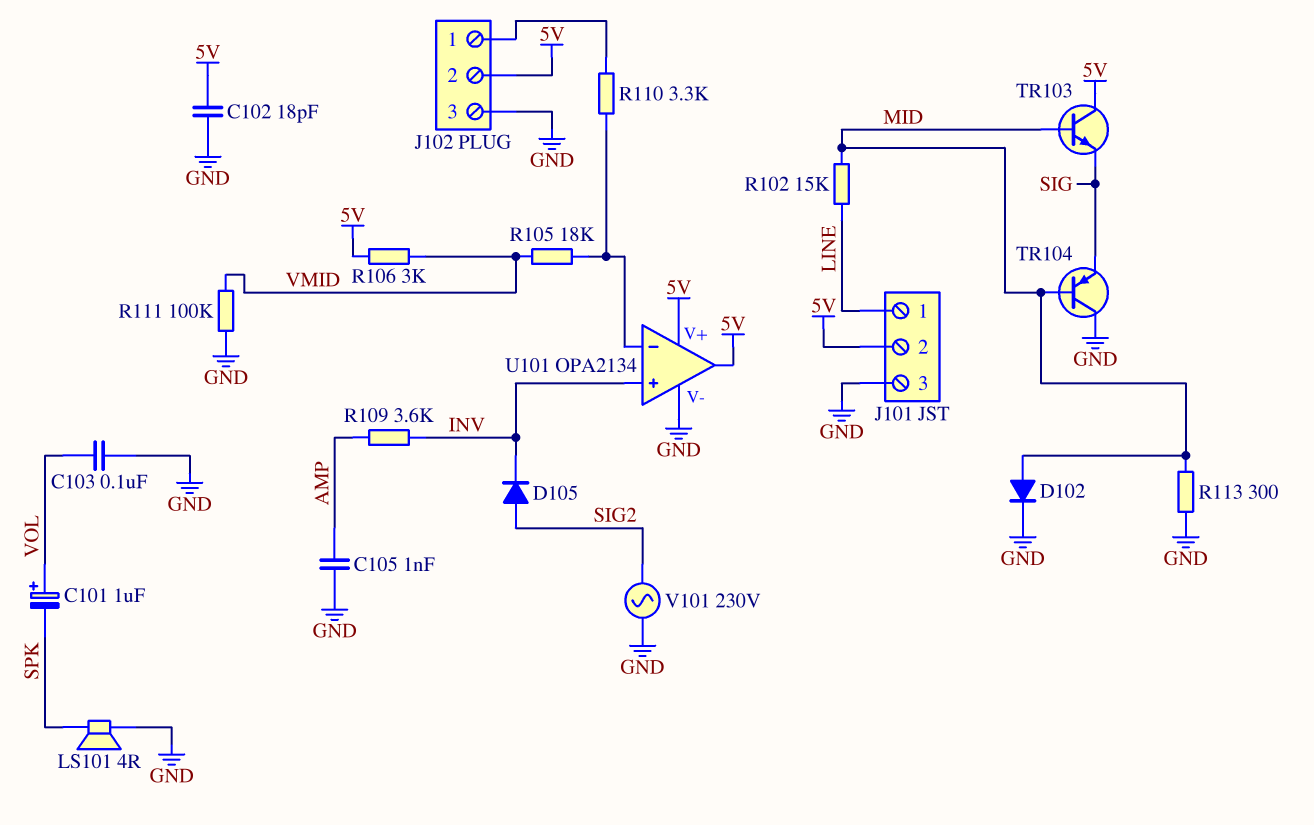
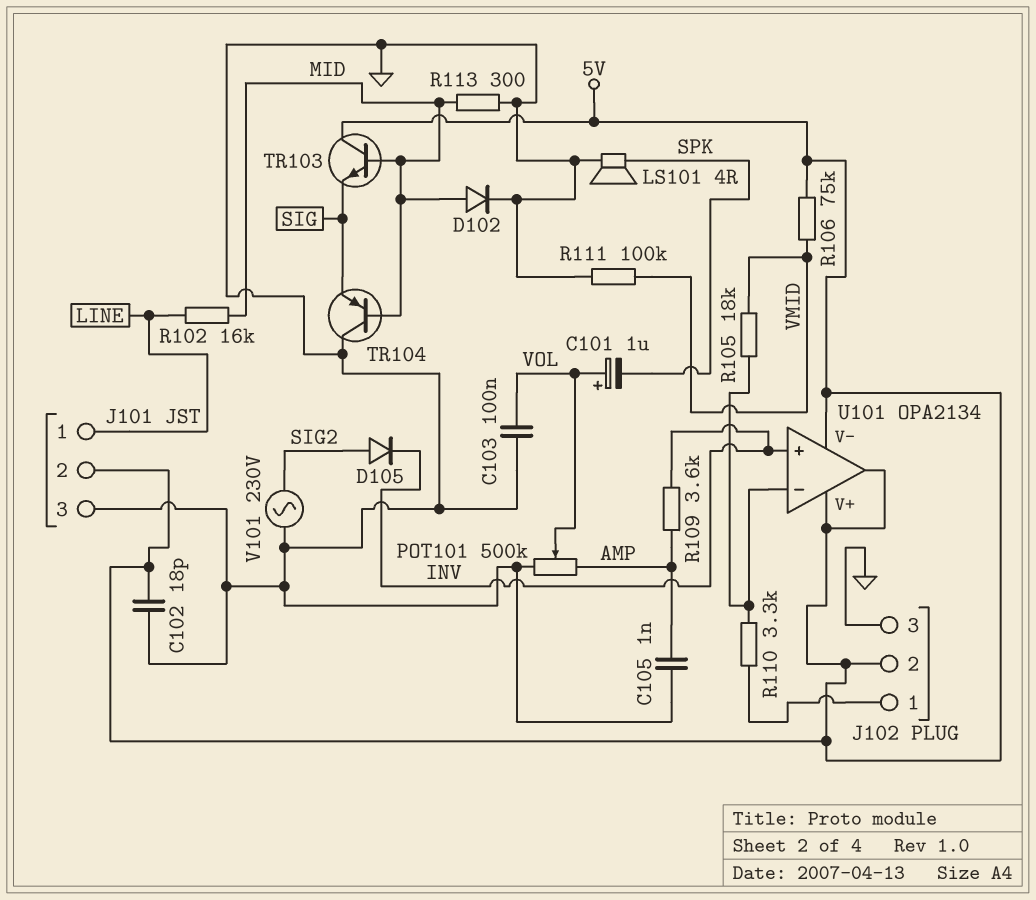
POT101: none -> 500k (AMP, GND, wiper VOL)
R102: 15k (LINE, MID) -> 16k (LINE, MID)
R106: 3k (5V, VMID) -> 75k (5V, VMID)
U101 pin V-: GND -> 5V

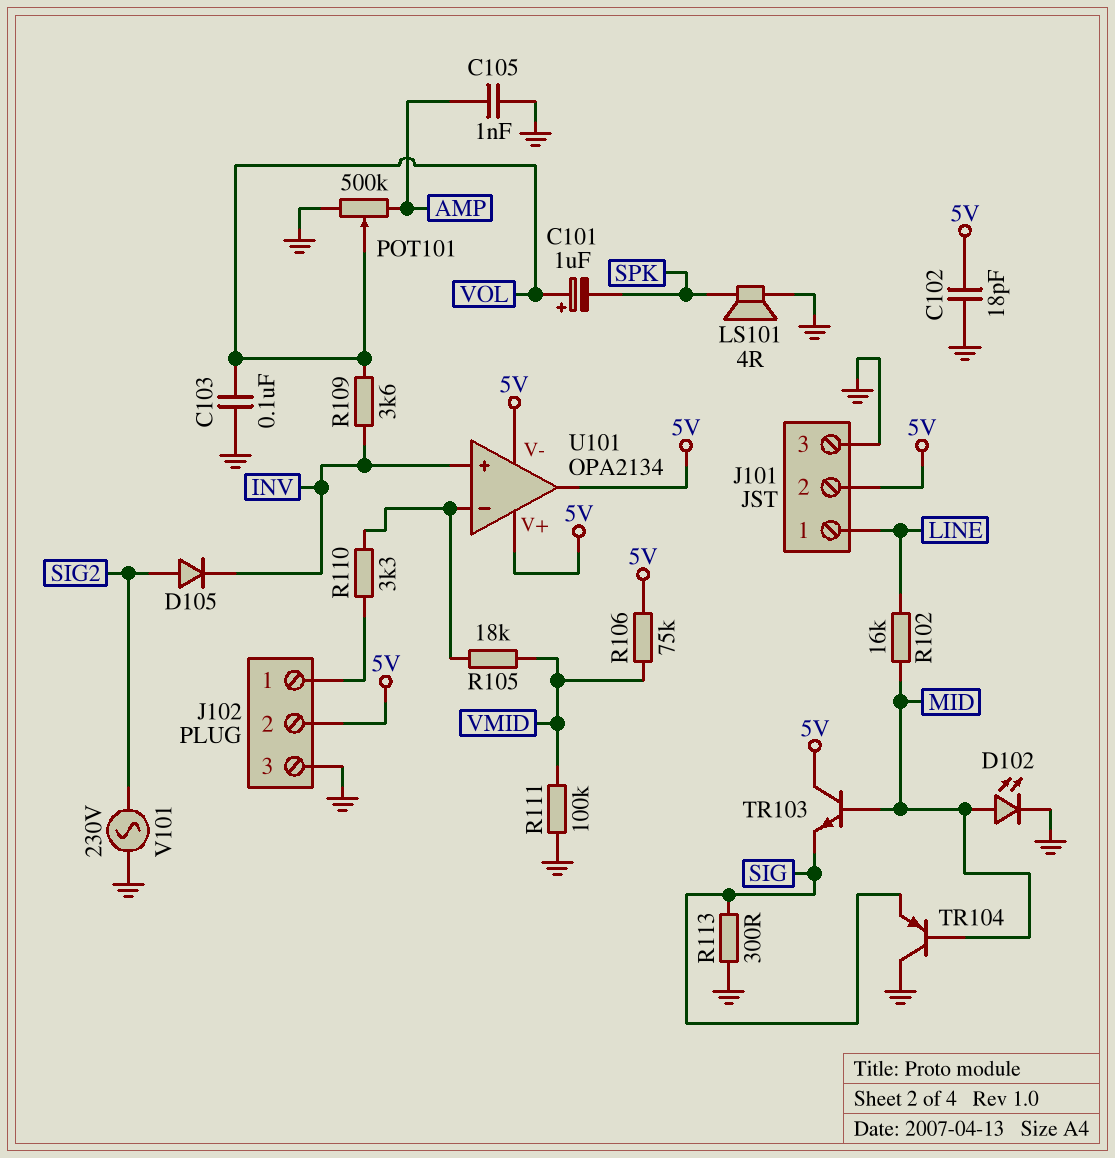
D102: diode (A MID, K GND) -> LED (A MID, K GND)
R109: 3.6k (AMP, INV) -> 3.6k (INV, VOL)
R113: 300 (GND, MID) -> 300 (GND, SIG)

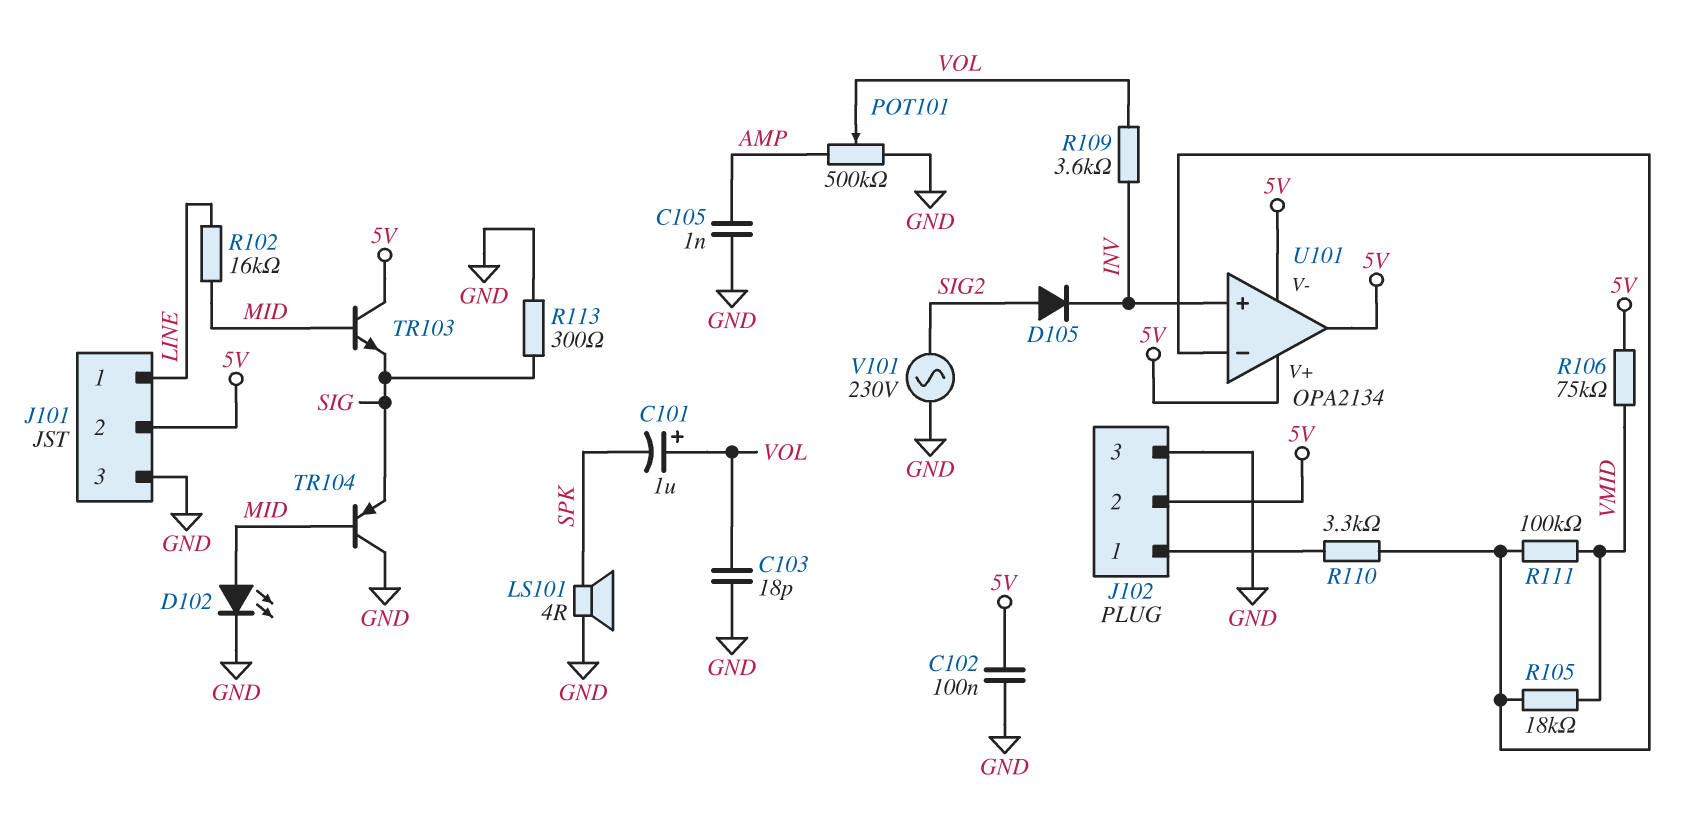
C102: 18pF (5V, GND) -> 100nF (5V, GND)
C103: 100nF (GND, VOL) -> 18pF (GND, VOL)
R111: 100k (GND, VMID) -> 100k (U101/in-, VMID)

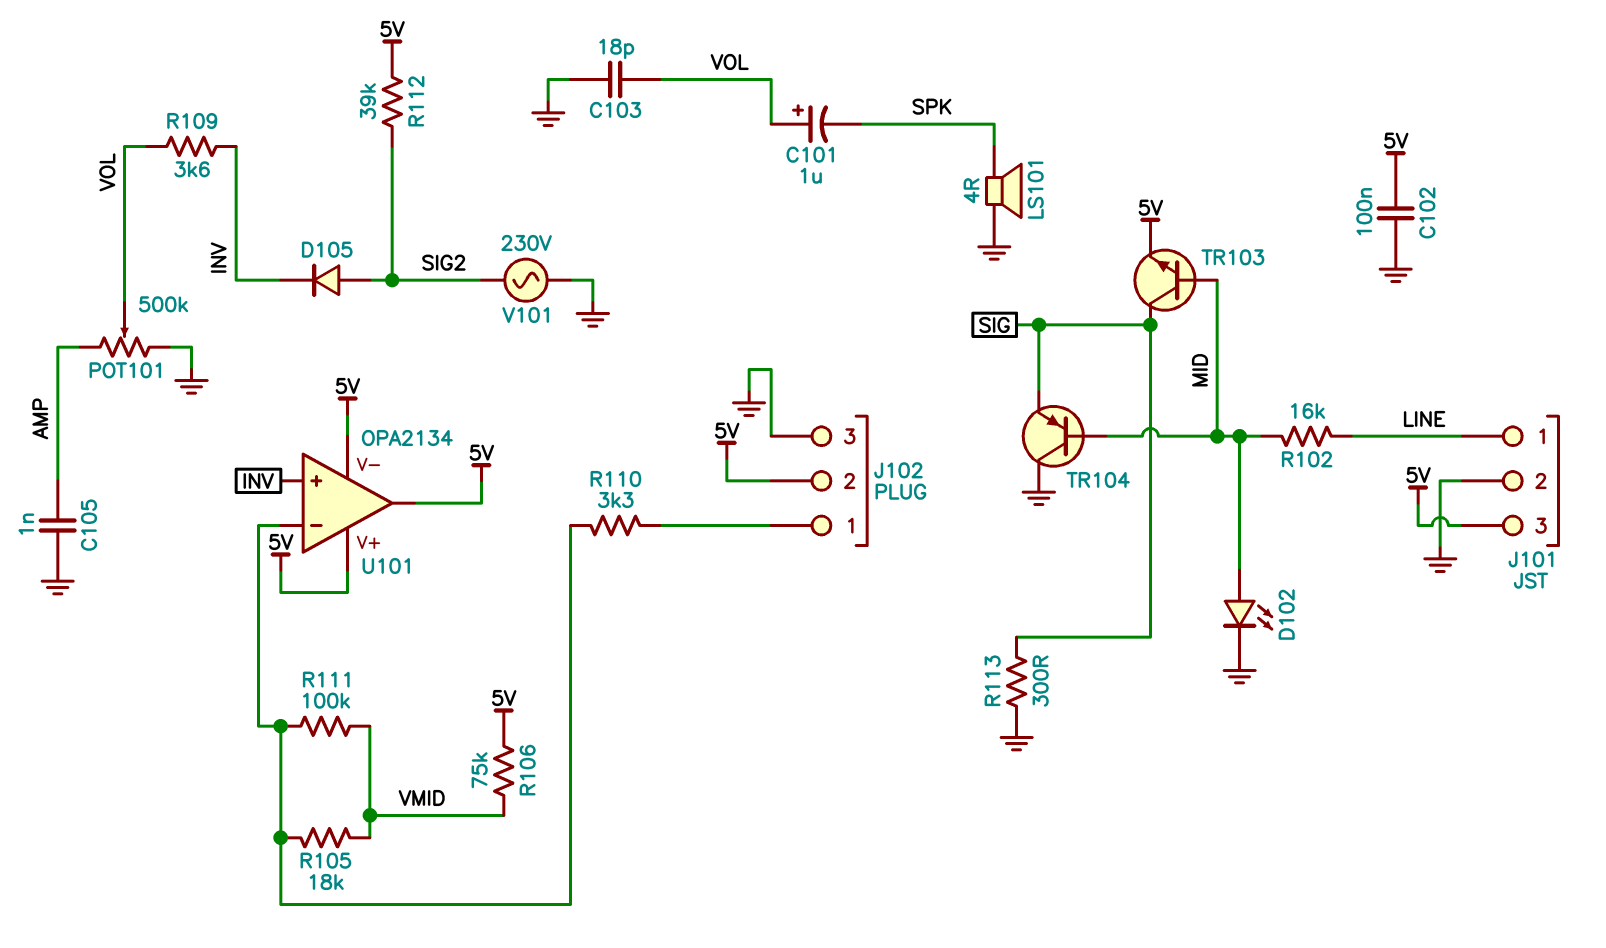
J101 pin 2: 5V -> GND
J101 pin 3: GND -> 5V
R112: none -> 39k (5V, SIG2)
TR103: NPN (B MID, C 5V, E SIG) -> NPN (B MID, C SIG, E 5V)

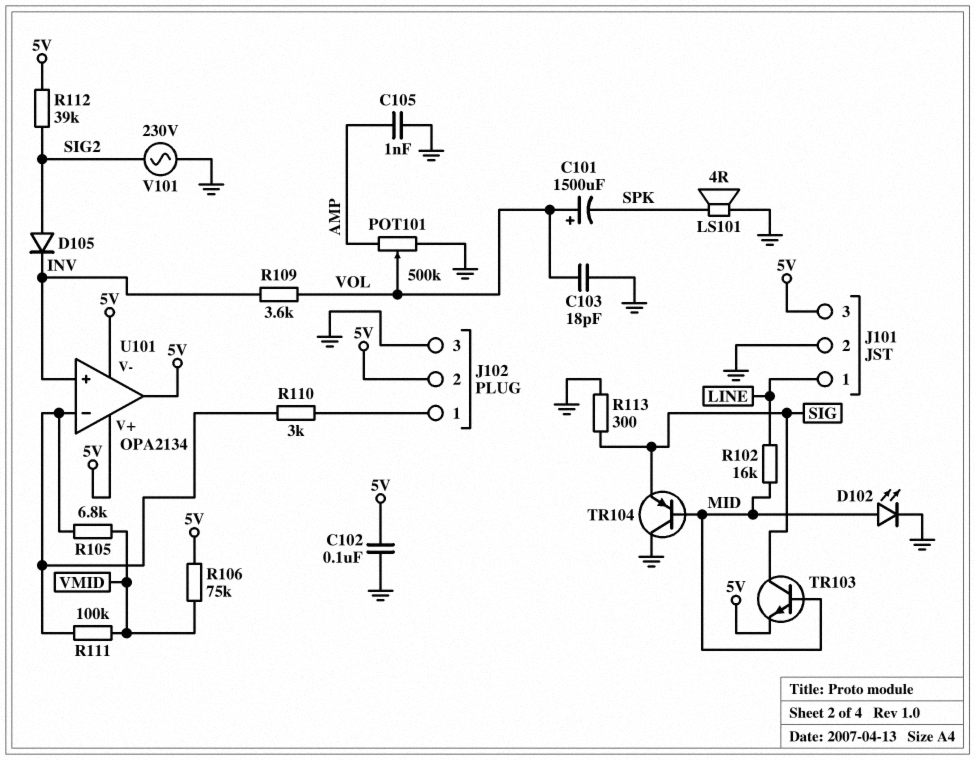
C101: 1uF (plus VOL, minus SPK) -> 1500uF (plus VOL, minus SPK)
R105: 18k (U101/in-, VMID) -> 6.8k (U101/in-, VMID)
R110: 3.3k (J102/1, U101/in-) -> 3k (J102/1, U101/in-)

